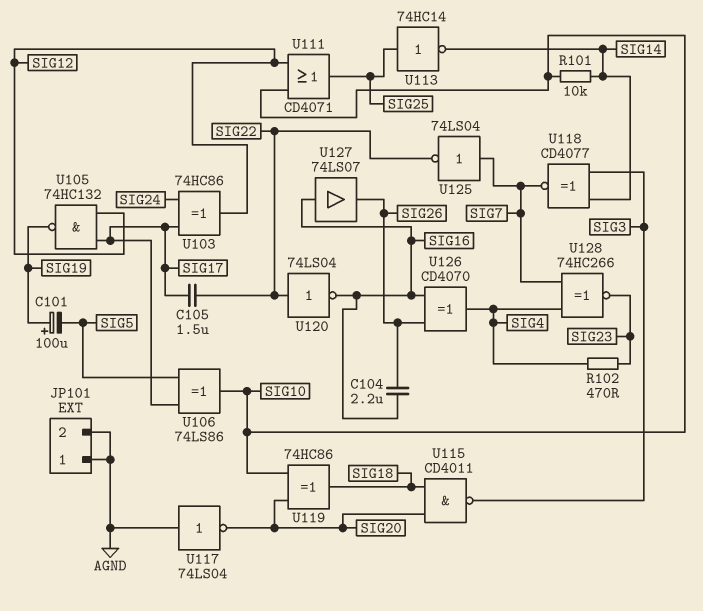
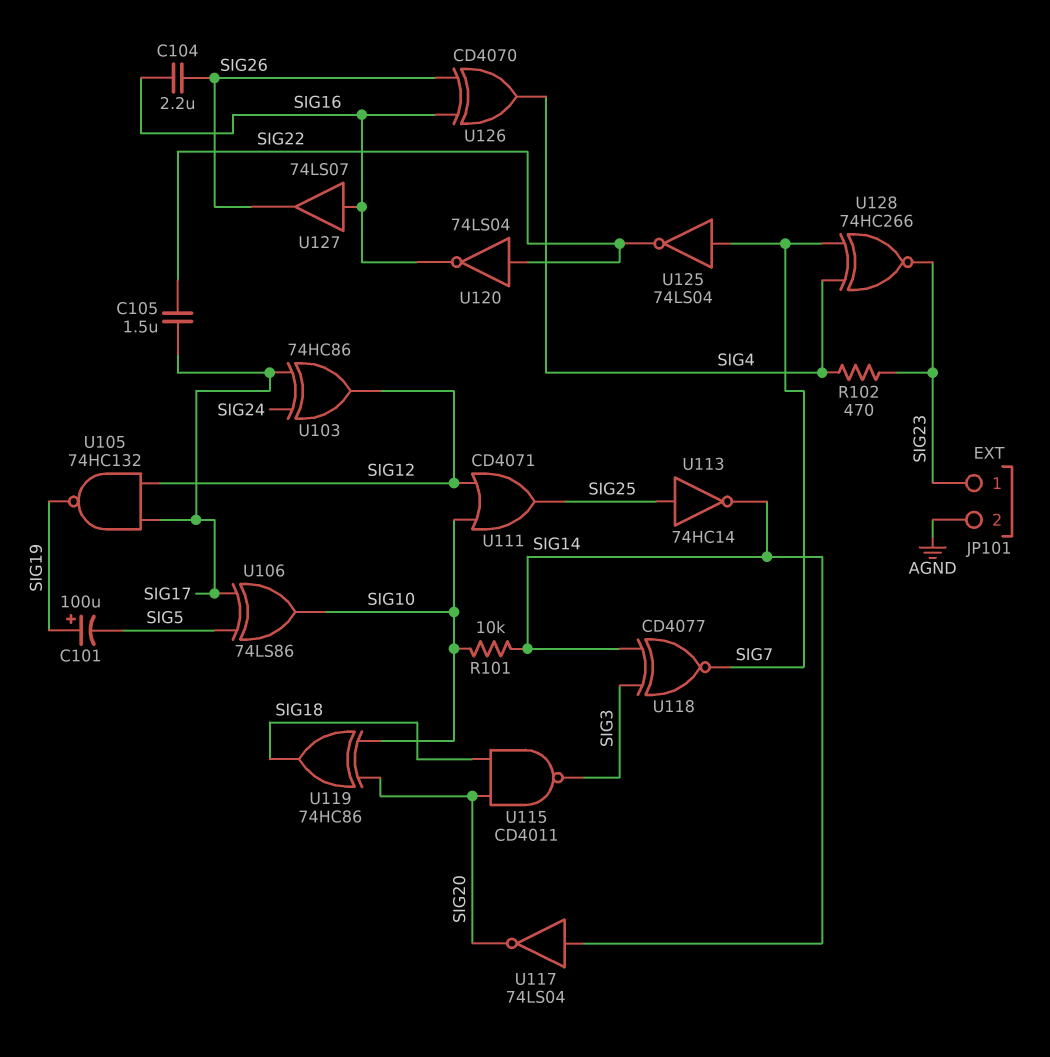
JP101 pin 1: AGND -> SIG23
U117: NOT 74LS04 (in AGND, out SIG20) -> NOT 74LS04 (in SIG14, out SIG20)

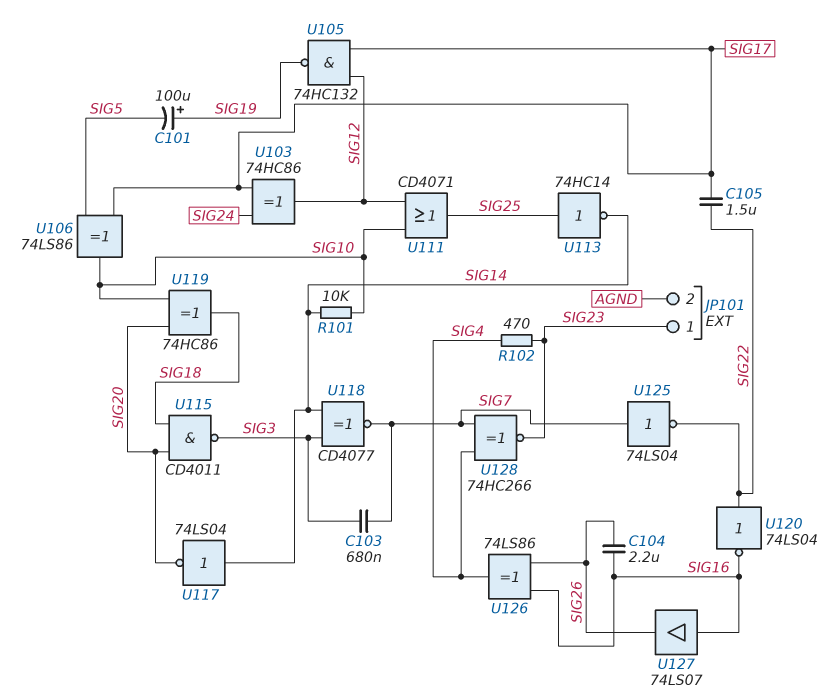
C103: none -> 680nF (SIG3, SIG7)
U126: XOR CD4070 (in SIG16, in SIG26, out SIG4) -> XOR 74LS86 (in SIG16, in SIG26, out SIG4)

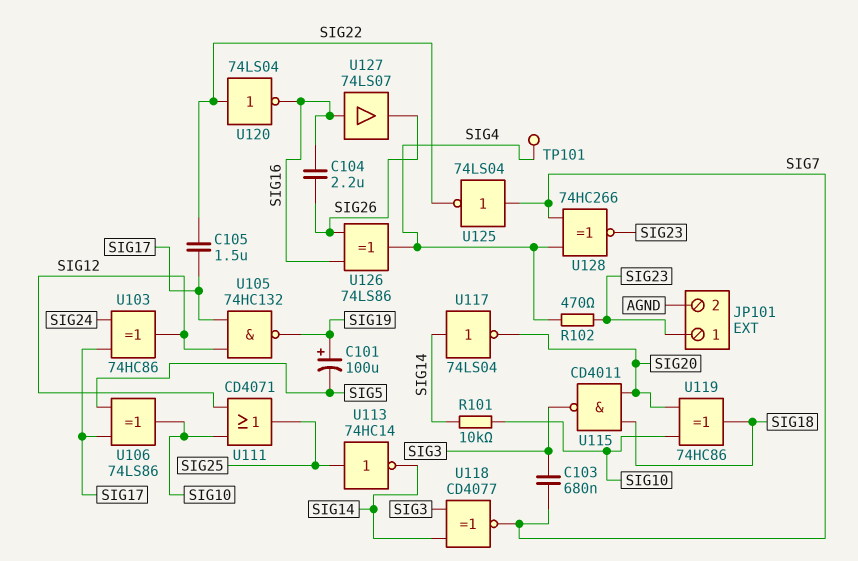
TP101: none -> test point (SIG4)

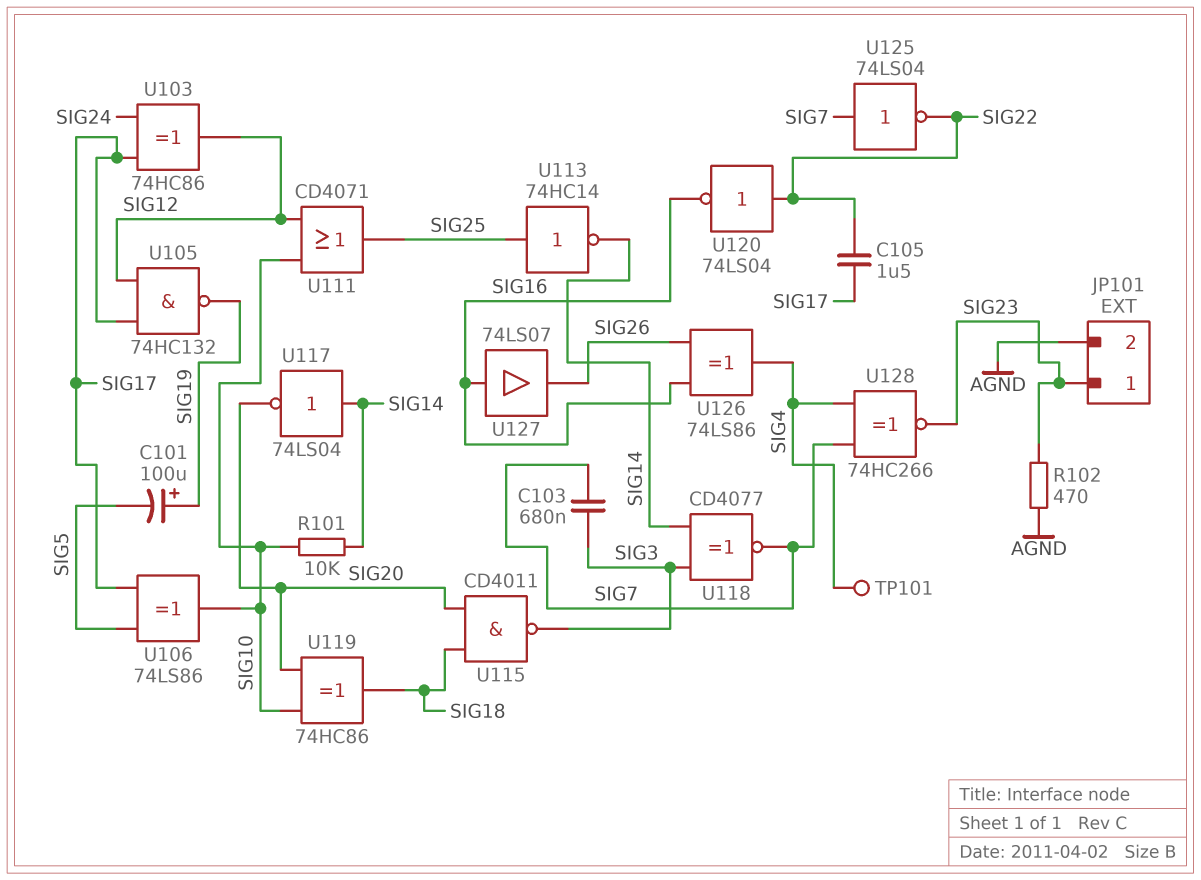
C104: 2.2uF (SIG16, SIG26) -> none
R102: 470 (SIG4, SIG23) -> 470 (AGND, SIG23)

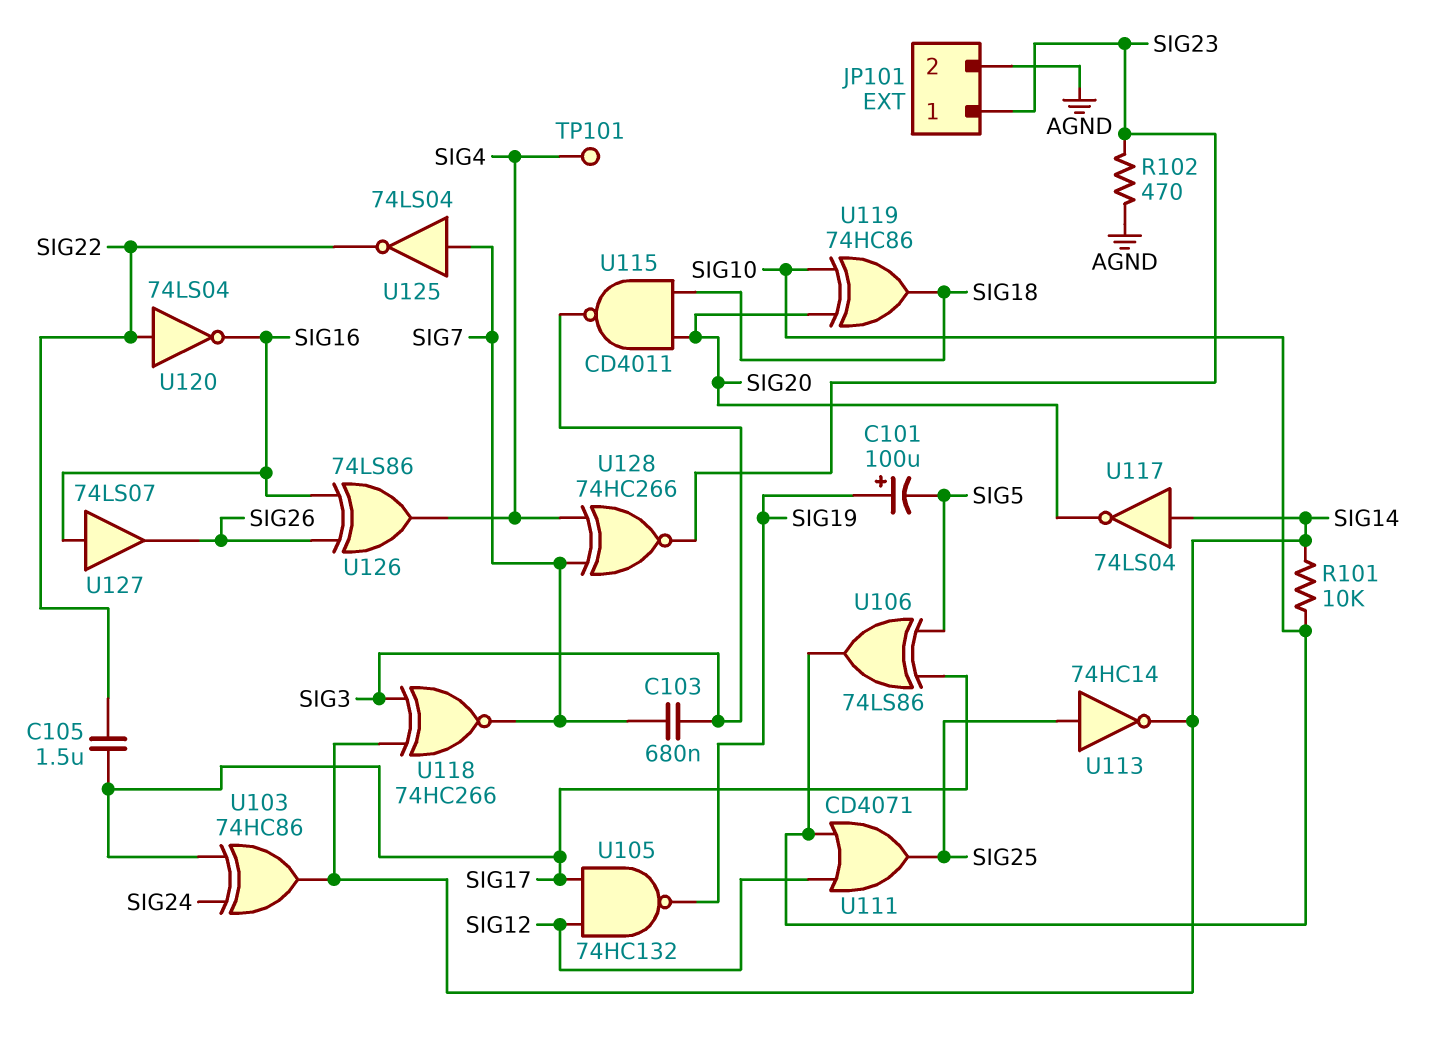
U103: XOR 74HC86 (in SIG17, in SIG24, out SIG12) -> XOR 74HC86 (in SIG17, in SIG24, out SIG14)
U118: XNOR CD4077 (in SIG3, in SIG14, out SIG7) -> XNOR 74HC266 (in SIG3, in SIG14, out SIG7)

